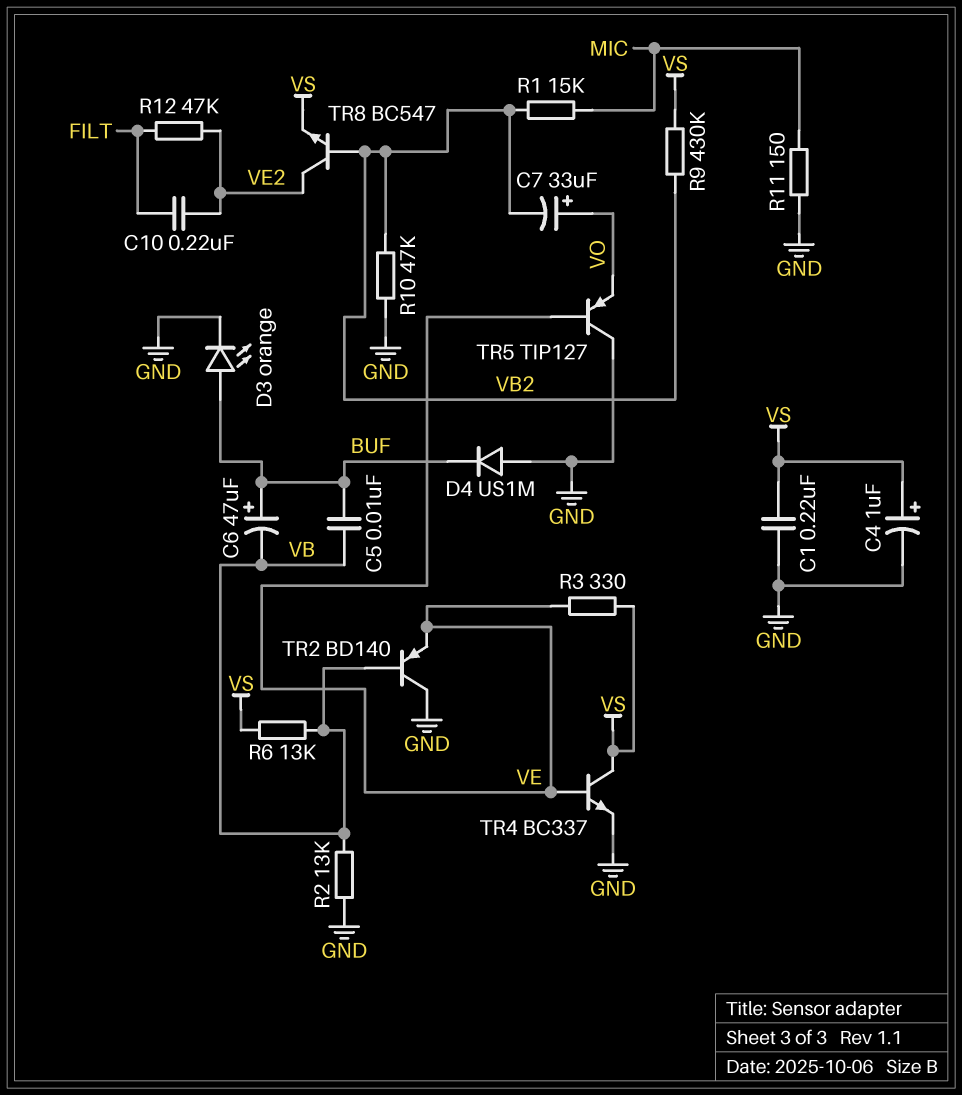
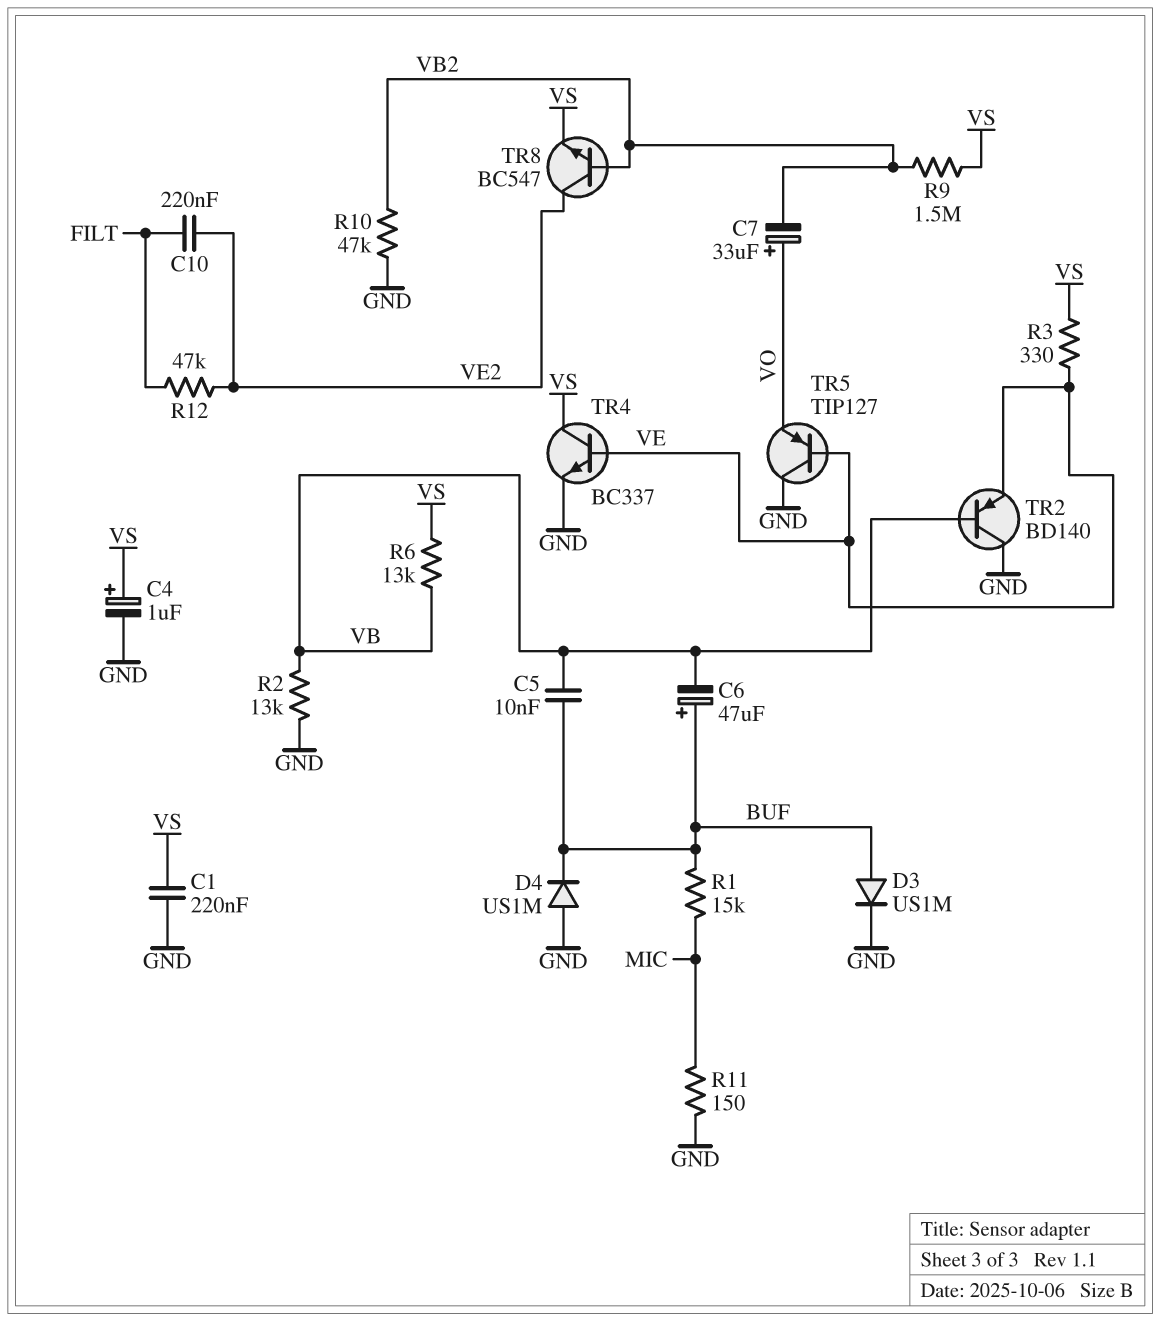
D3: LED orange (A BUF, K GND) -> diode US1M (A BUF, K GND)
R1: 15k (MIC, VB2) -> 15k (BUF, MIC)
R9: 430k (VB2, VS) -> 1.5M (VB2, VS)

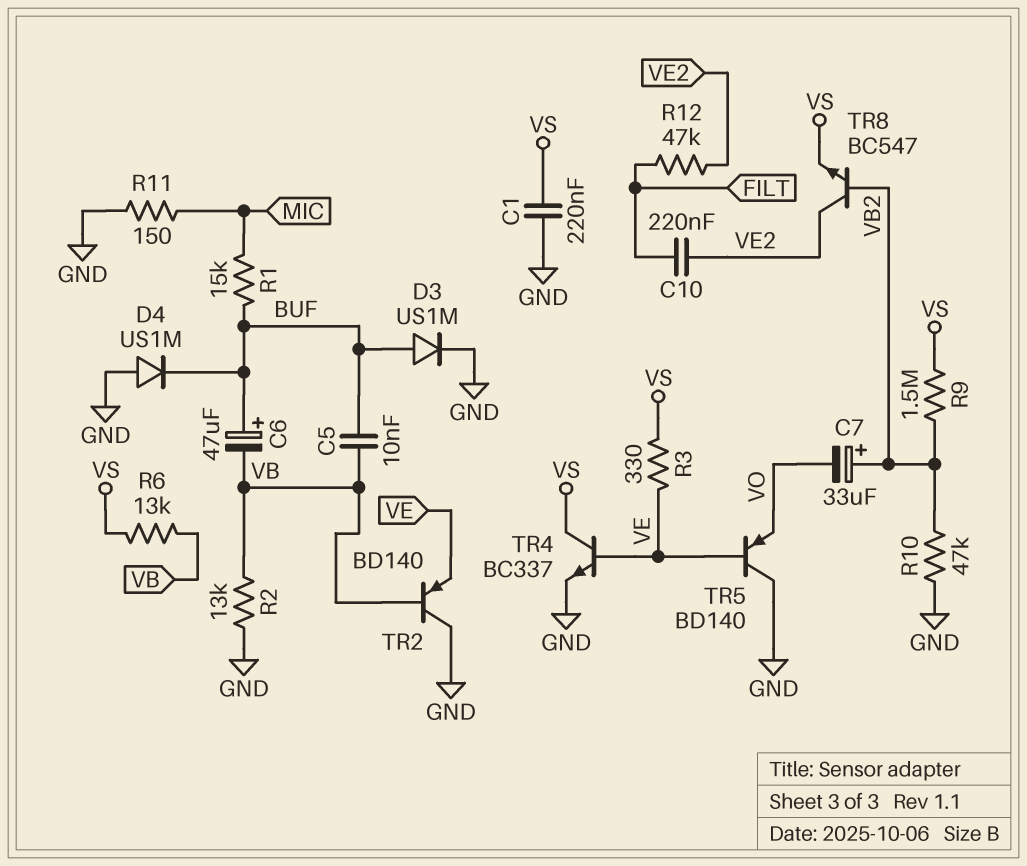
C4: 1uF (plus VS, minus GND) -> none
C7: 33uF (plus VO, minus VB2) -> 33uF (plus VB2, minus VO)
TR5: PNP TIP127 (B VE, C GND, E VO) -> PNP BD140 (B VE, C GND, E VO)

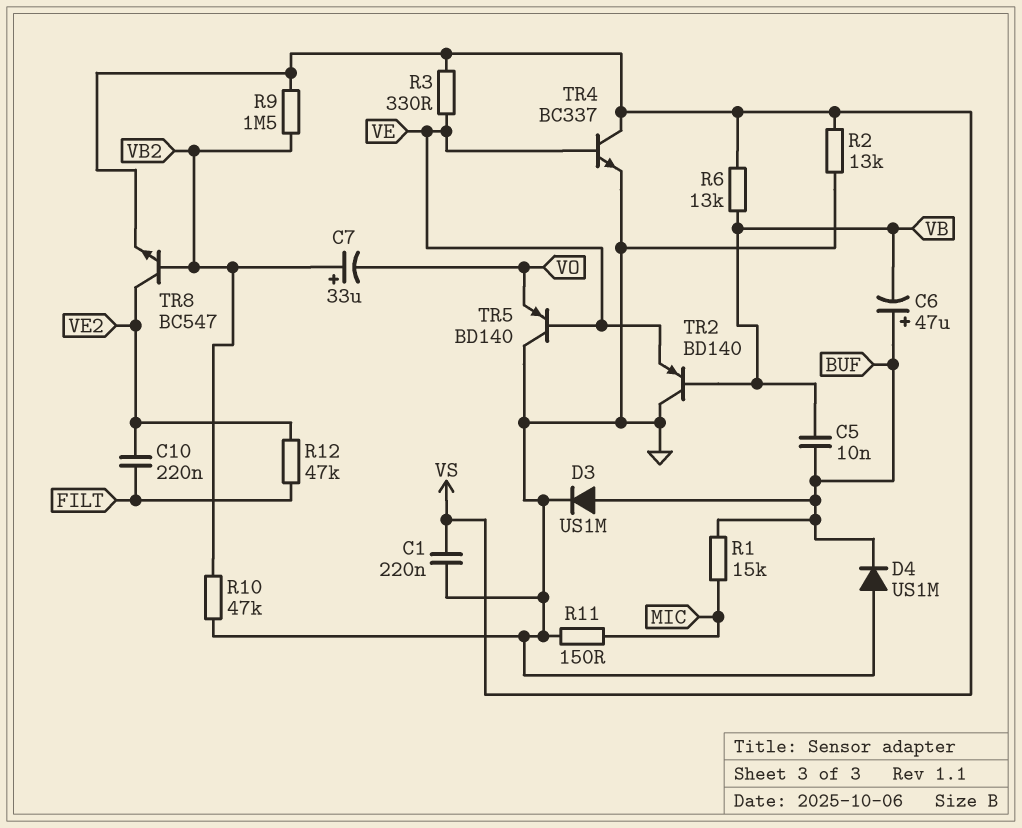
R2: 13k (GND, VB) -> 13k (GND, VS)

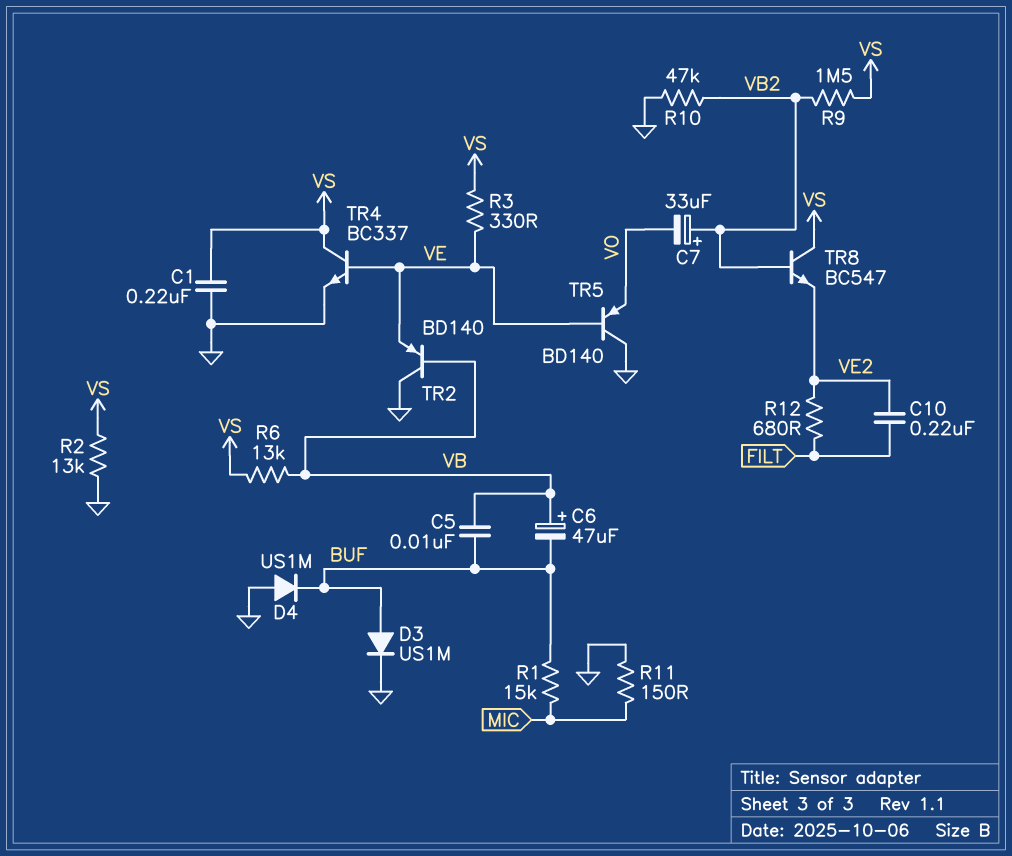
C6: 47uF (plus BUF, minus VB) -> 47uF (plus VB, minus BUF)
R12: 47k (FILT, VE2) -> 680 (FILT, VE2)
TR8: NPN BC547 (B VB2, C VE2, E VS) -> NPN BC547 (B VB2, C VS, E VE2)

